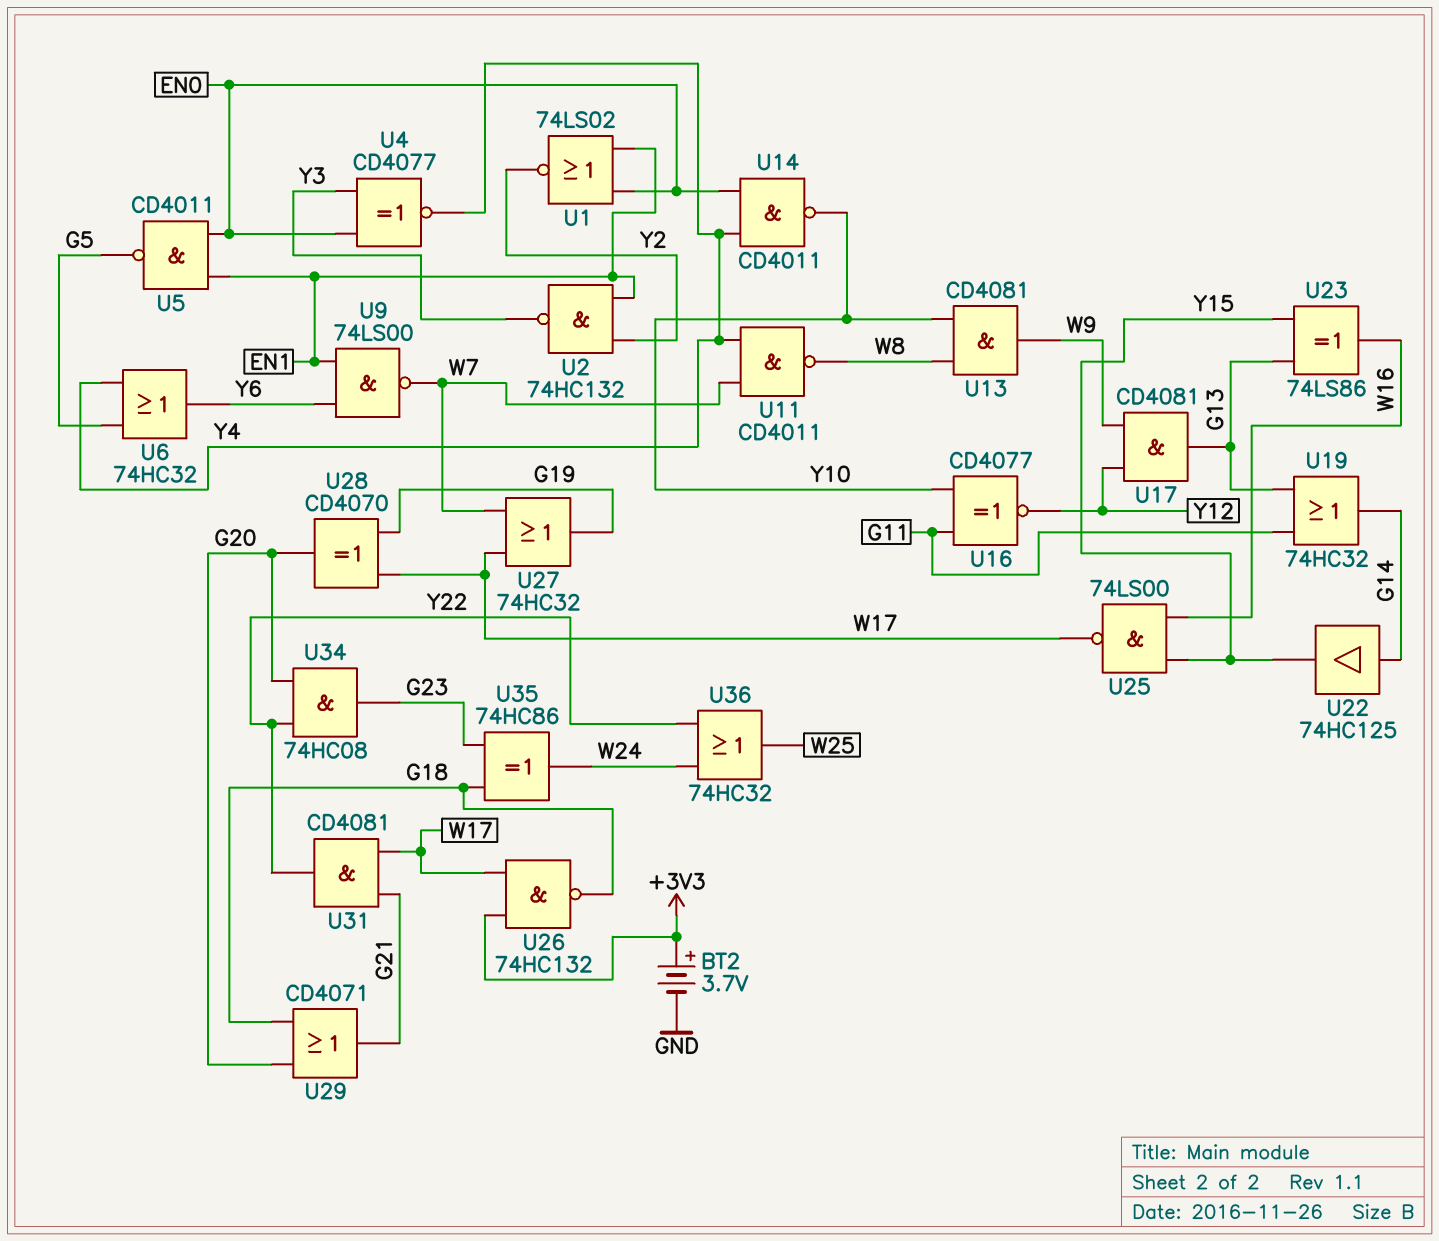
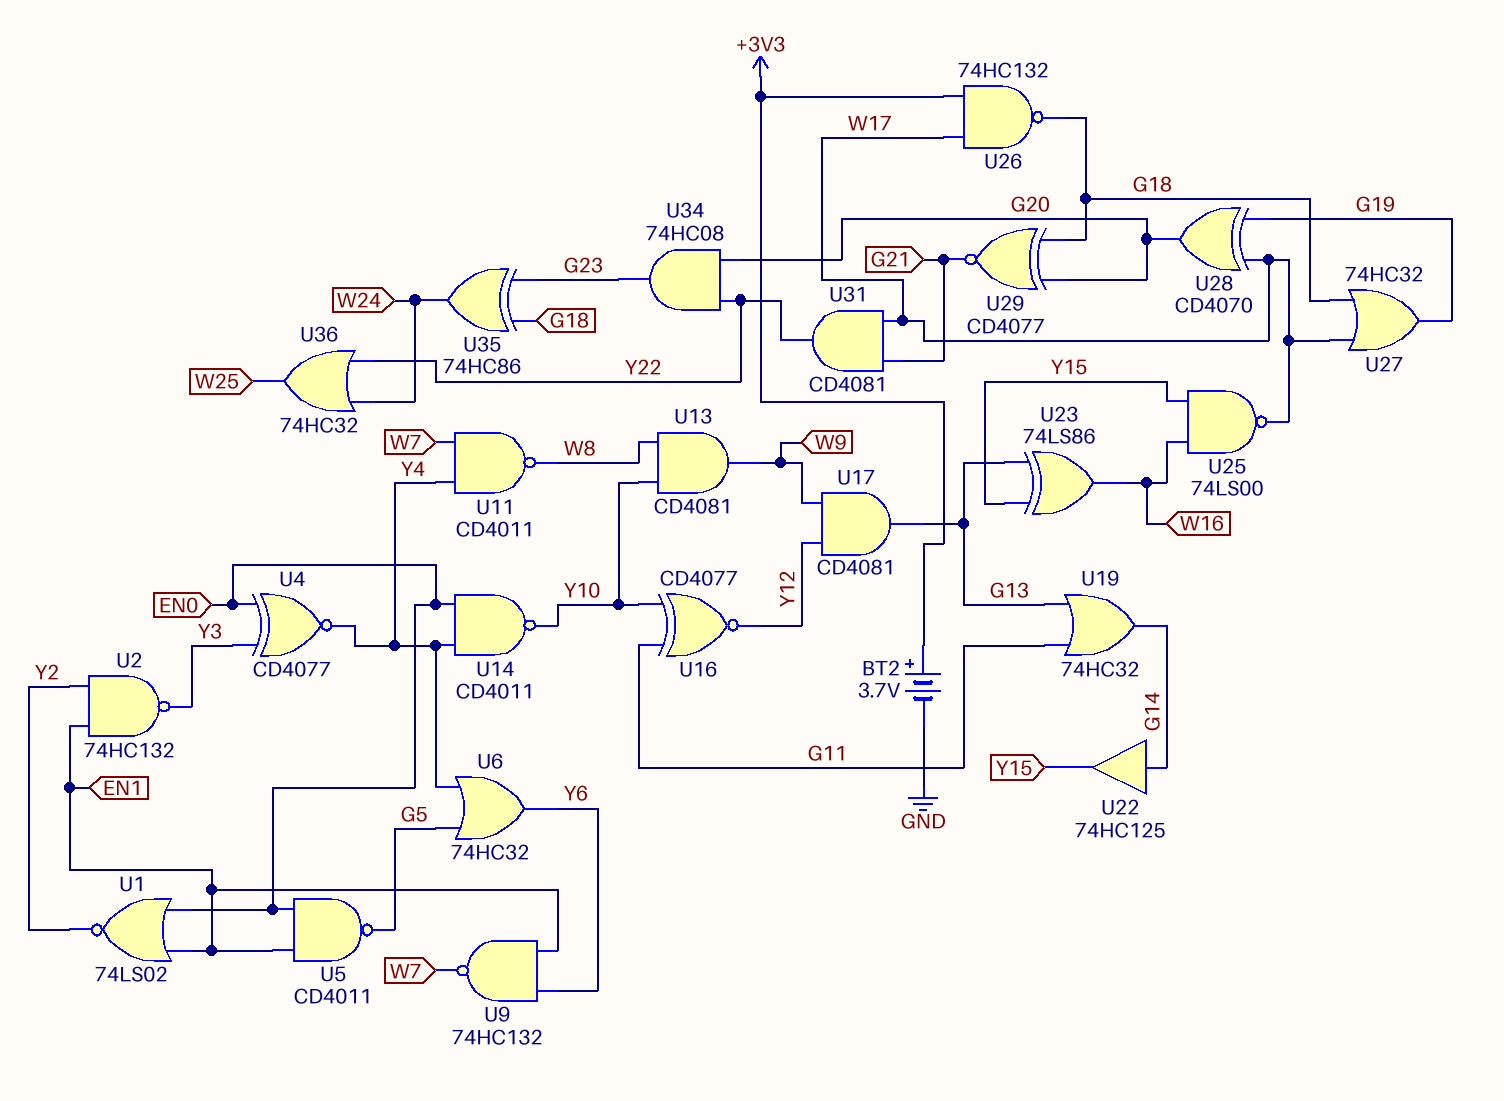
U9: NAND 74LS00 (in EN1, in Y6, out W7) -> NAND 74HC132 (in EN1, in Y6, out W7)
U27: OR 74HC32 (in W7, in W17, out G19) -> OR 74HC32 (in G18, in W17, out G19)
U29: OR CD4071 (in G18, in G20, out G21) -> XNOR CD4077 (in G18, in G20, out G21)

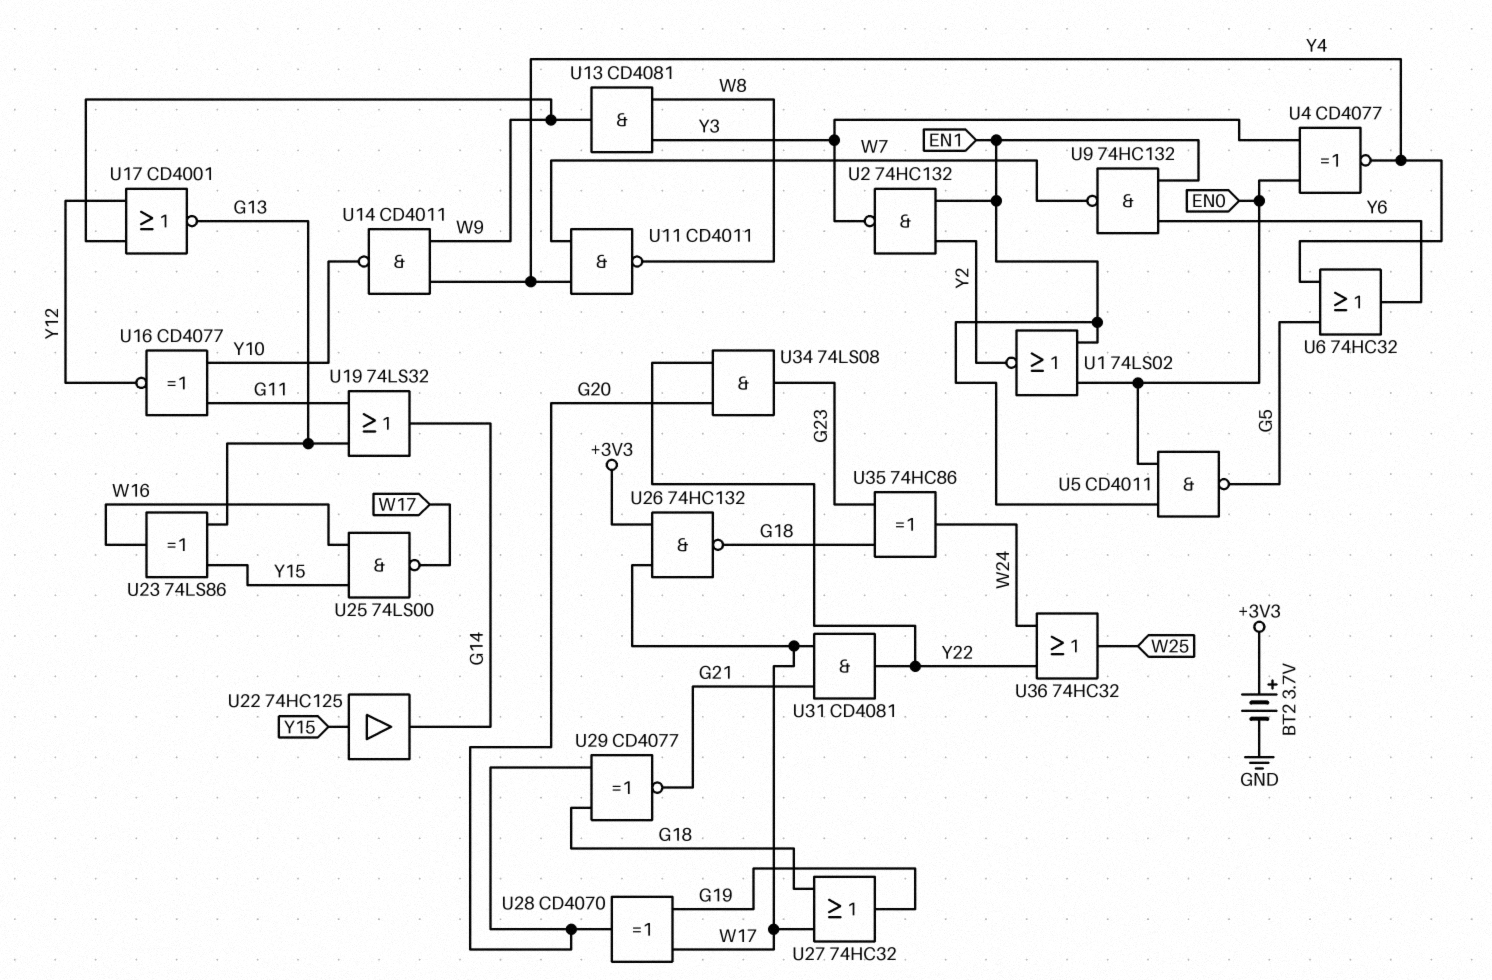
U13: AND CD4081 (in W8, in Y10, out W9) -> AND CD4081 (in W8, in Y3, out W9)
U14: NAND CD4011 (in EN0, in Y4, out Y10) -> NAND CD4011 (in W9, in Y4, out Y10)
U17: AND CD4081 (in W9, in Y12, out G13) -> NOR CD4001 (in W9, in Y12, out G13)
U19: OR 74HC32 (in G11, in G13, out G14) -> OR 74LS32 (in G11, in G13, out G14)
U22: buffer 74HC125 (in G14, out Y15) -> buffer 74HC125 (in Y15, out G14)
U34: AND 74HC08 (in G20, in Y22, out G23) -> AND 74LS08 (in G20, in Y22, out G23)

